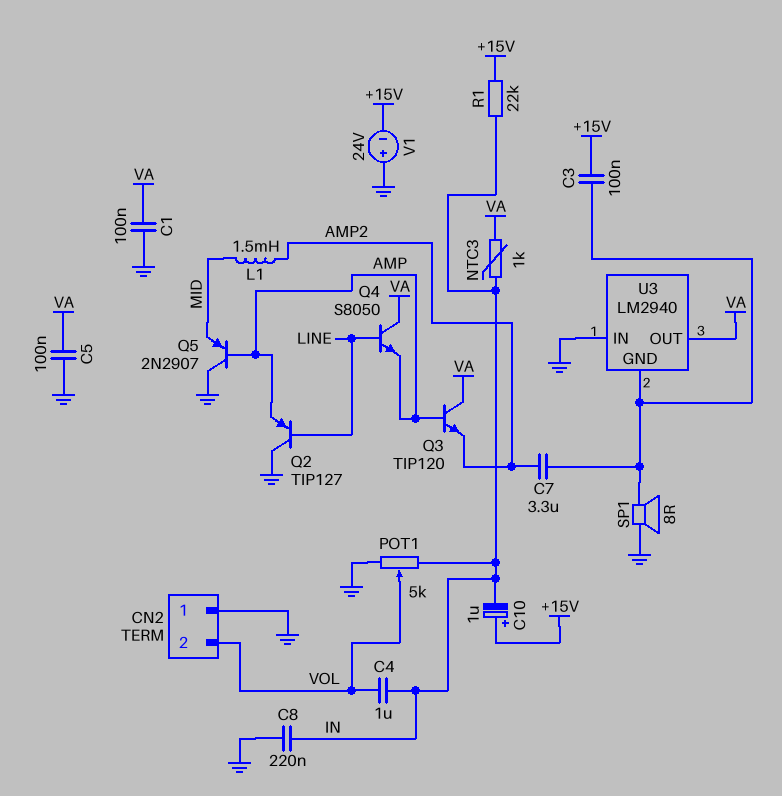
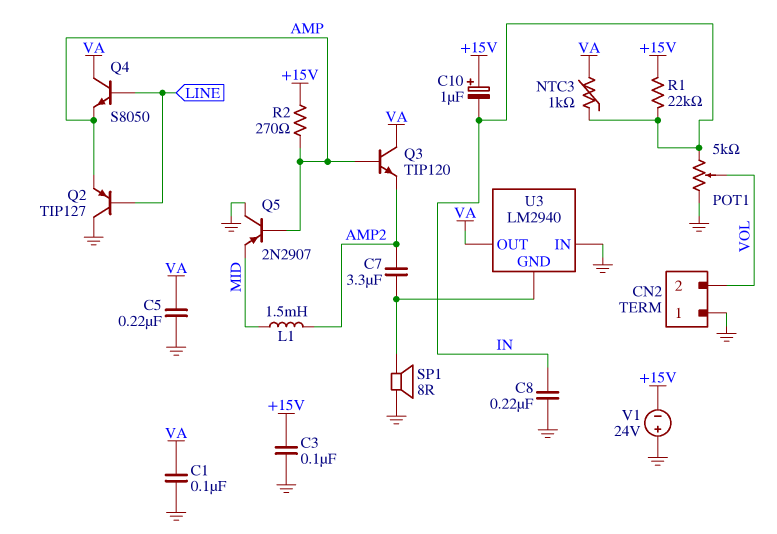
C3: 100nF (+15V, U3/GND) -> 100nF (+15V, GND)
C4: 1uF (IN, VOL) -> none
C5: 100nF (GND, VA) -> 220nF (GND, VA)
R2: none -> 270 (+15V, AMP)

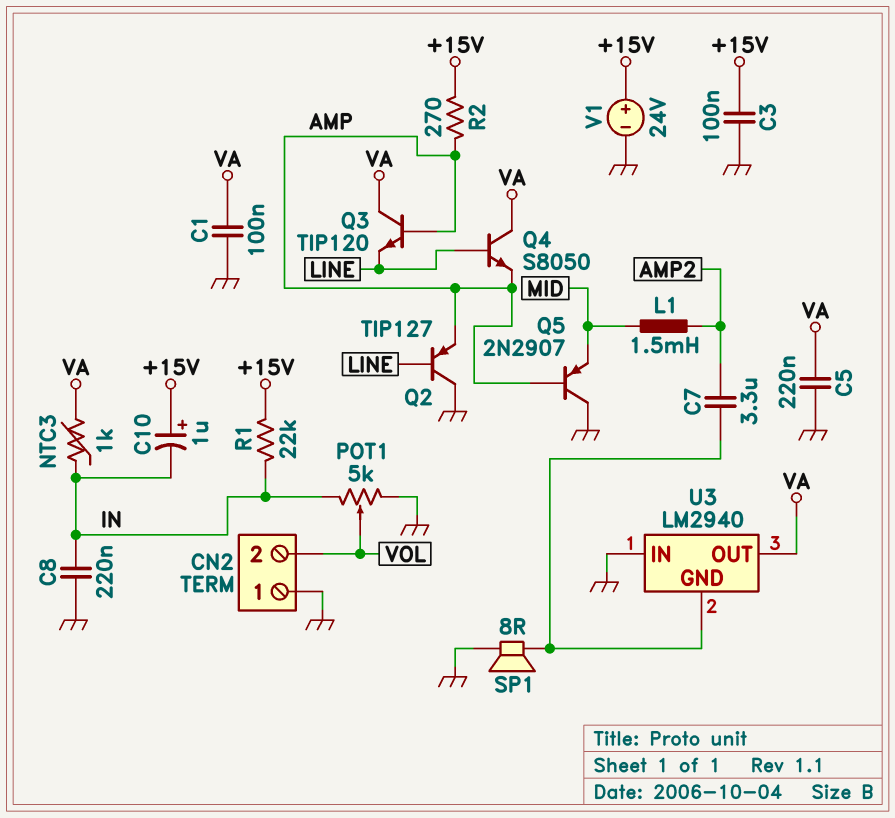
Q3: NPN TIP120 (B AMP, C VA, E AMP2) -> NPN TIP120 (B AMP, C VA, E LINE)
V1: 24V (plus GND, minus +15V) -> 24V (plus +15V, minus GND)

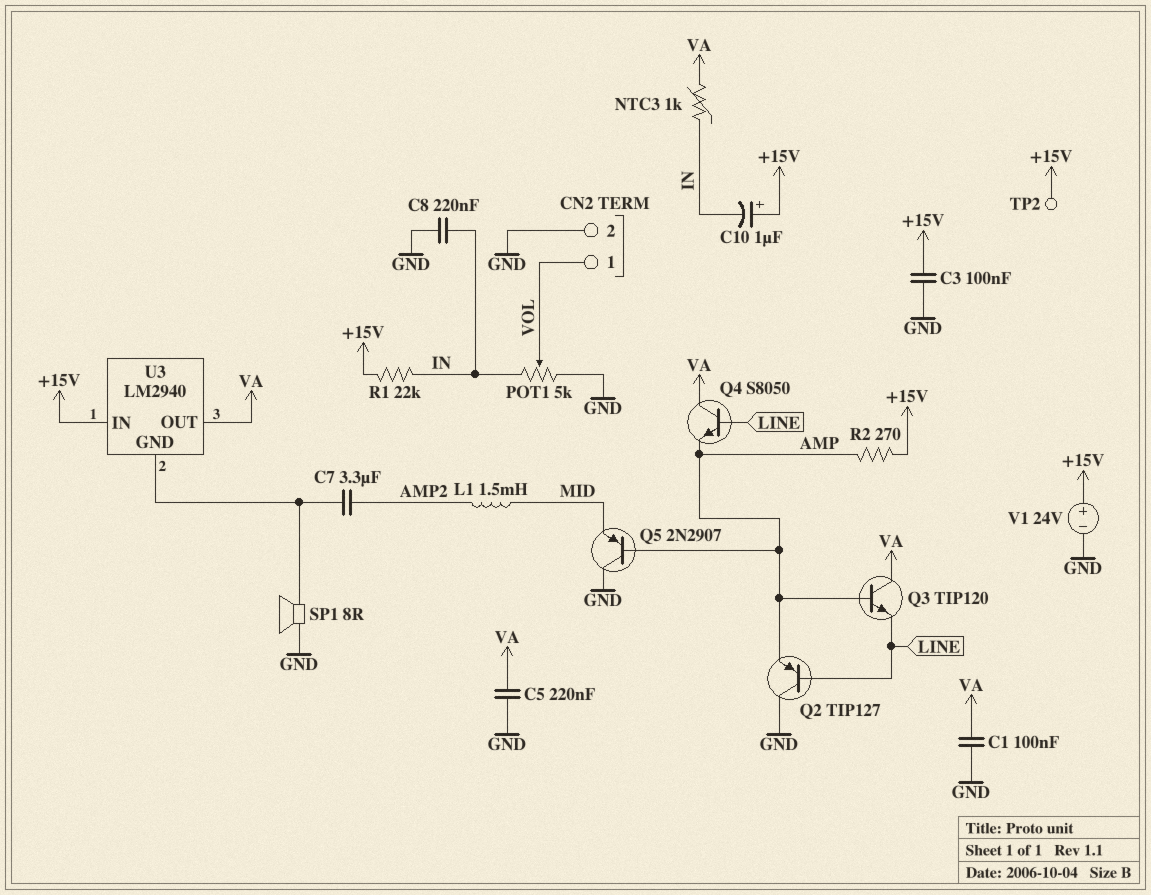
CN2 pin 1: GND -> VOL
CN2 pin 2: VOL -> GND
TP2: none -> test point (+15V)
U3 pin IN: GND -> +15V

